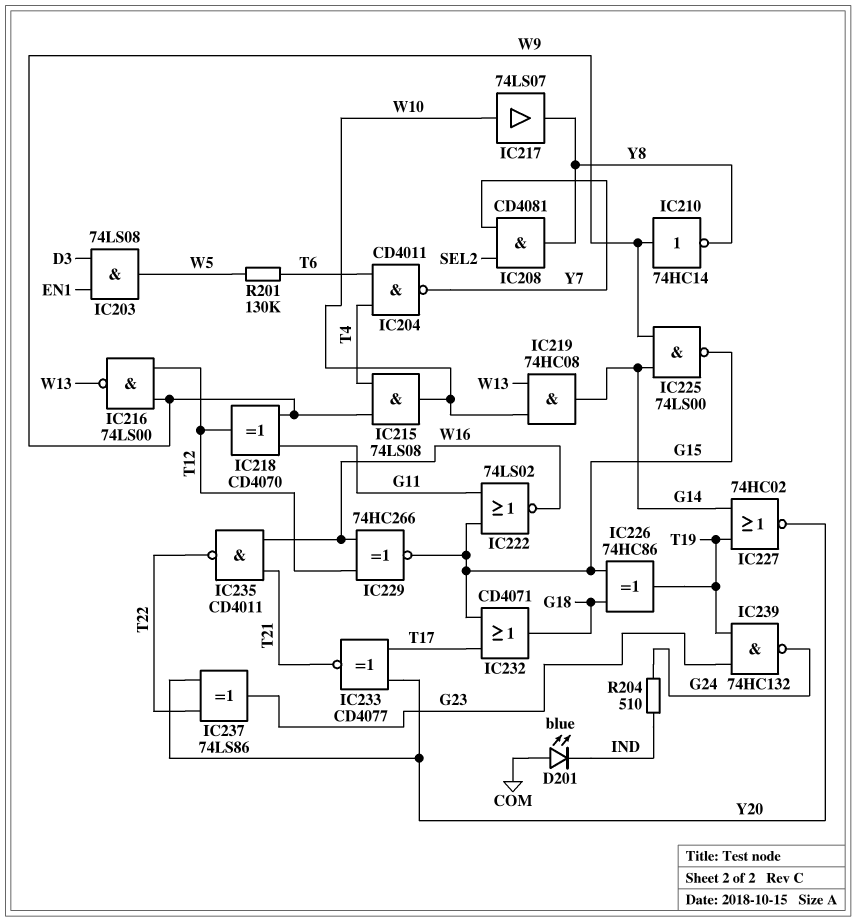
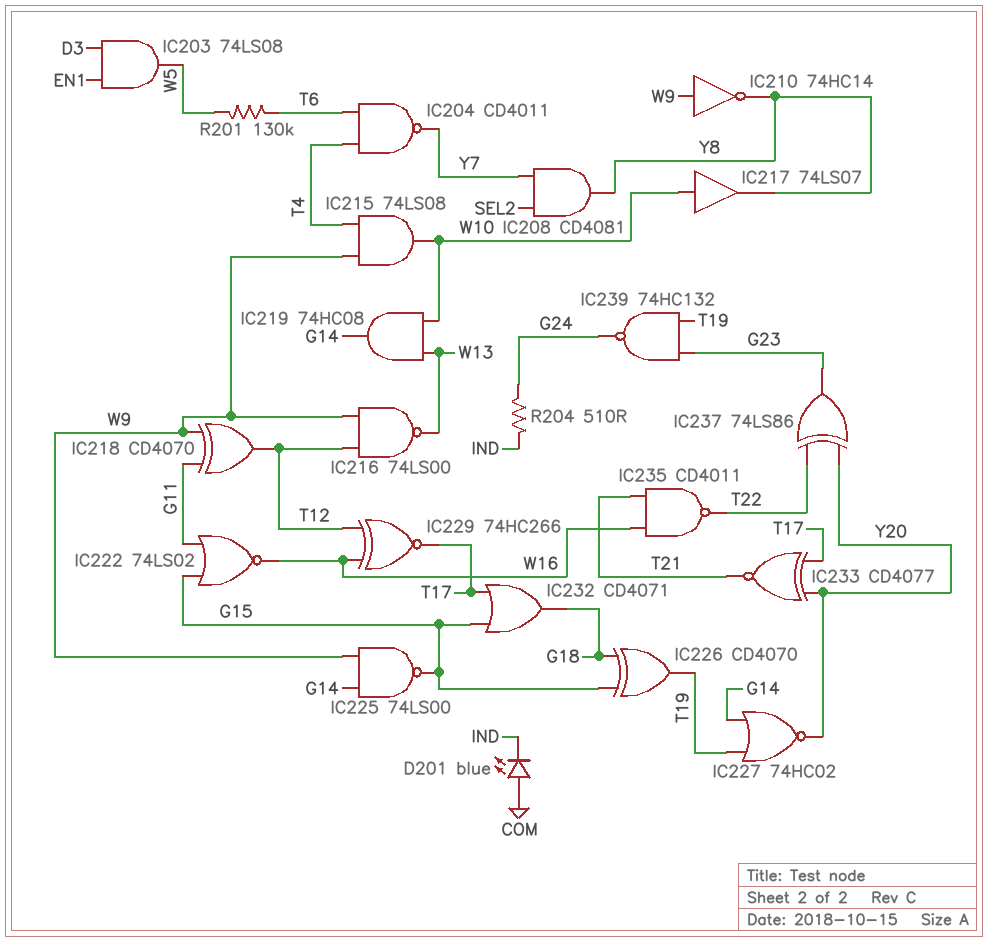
IC226: XOR 74HC86 (in G15, in G18, out T19) -> XOR CD4070 (in G15, in G18, out T19)
IC229: XNOR 74HC266 (in T12, in W16, out G15) -> XNOR 74HC266 (in T12, in W16, out T17)

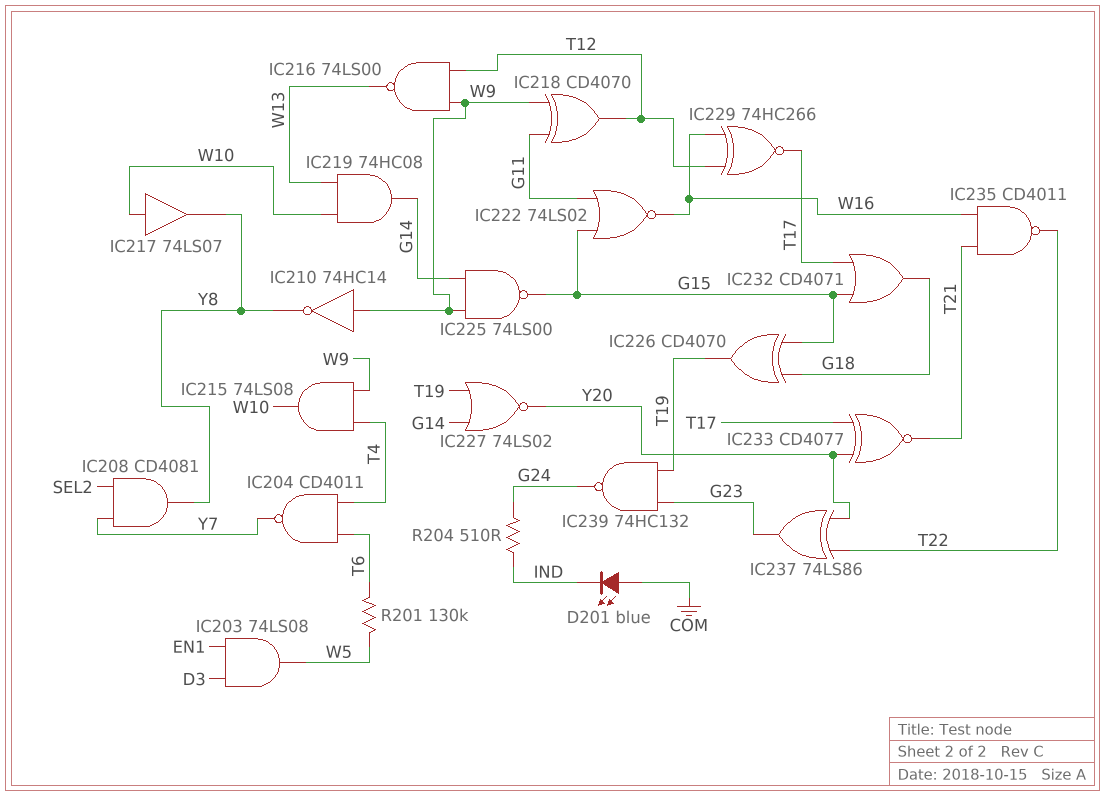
IC227: NOR 74HC02 (in G14, in T19, out Y20) -> NOR 74LS02 (in G14, in T19, out Y20)

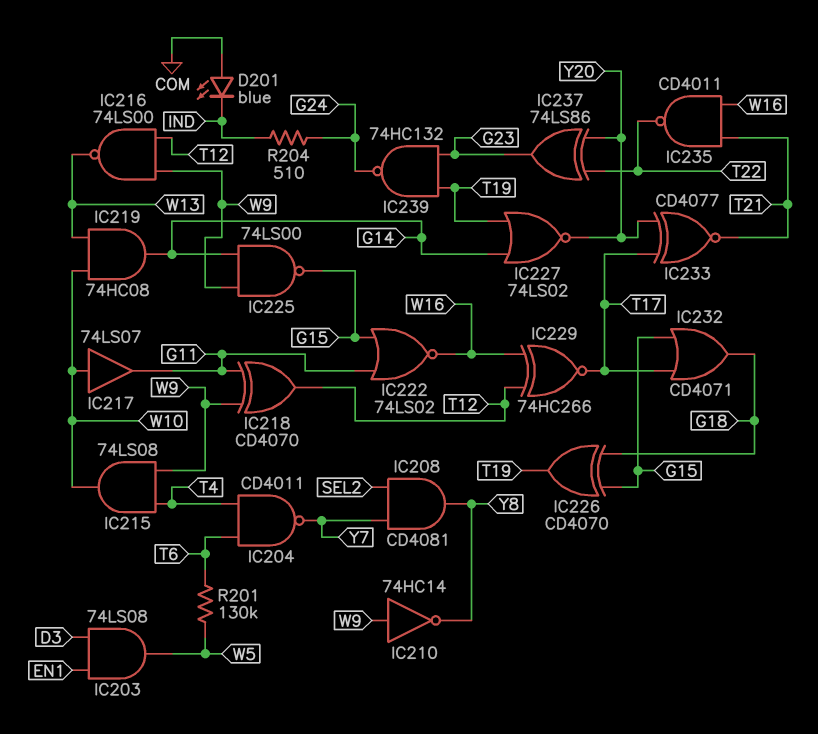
IC217: buffer 74LS07 (in W10, out Y8) -> buffer 74LS07 (in W10, out G11)

